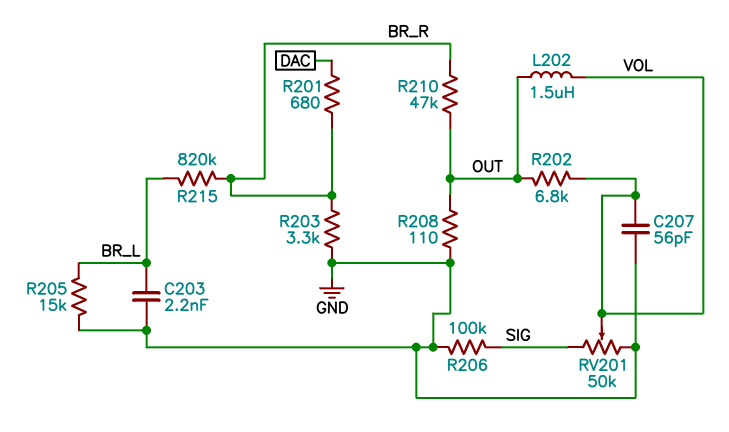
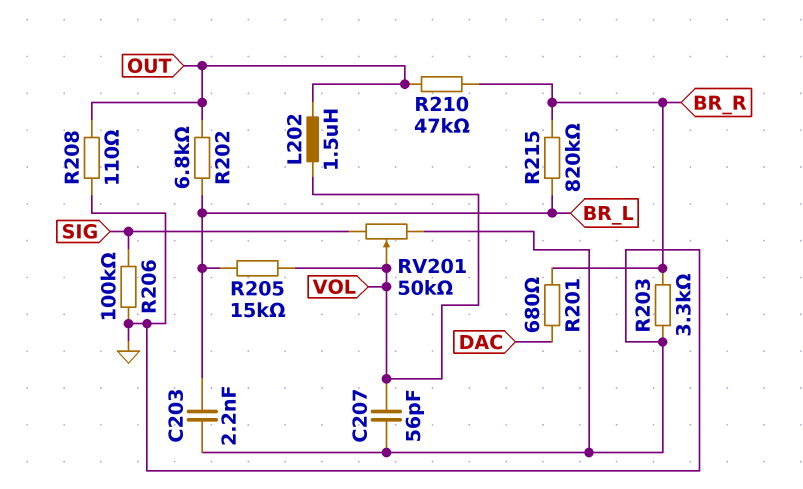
R202: 6.8k (OUT, VOL) -> 6.8k (BR_L, OUT)
R205: 15k (BR_L, GND) -> 15k (BR_L, VOL)

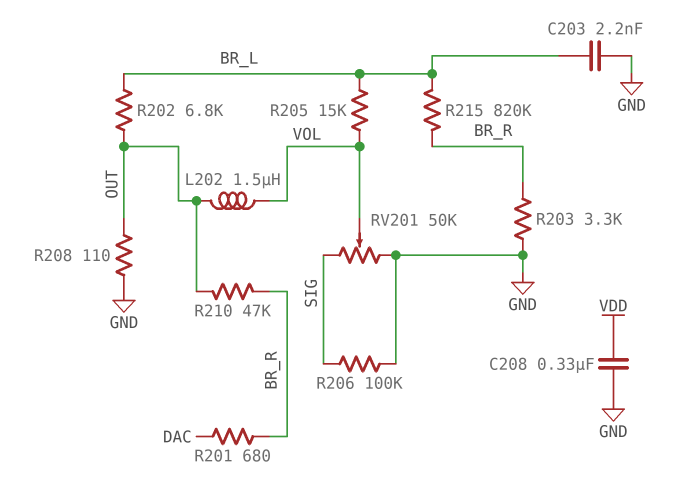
C207: 56pF (GND, VOL) -> none
C208: none -> 330nF (GND, VDD)

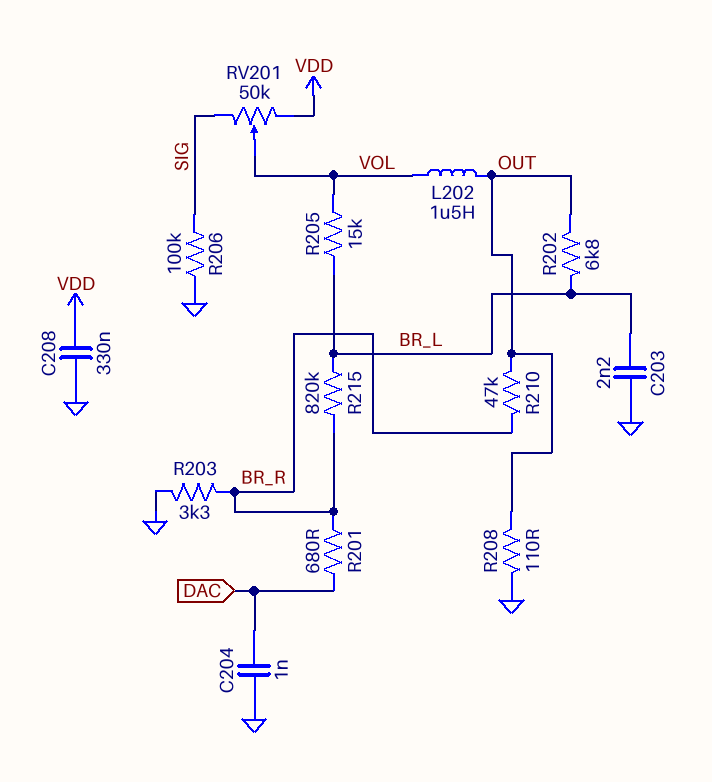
C204: none -> 1nF (DAC, GND)
RV201: 50k (GND, SIG, wiper VOL) -> 50k (SIG, VDD, wiper VOL)

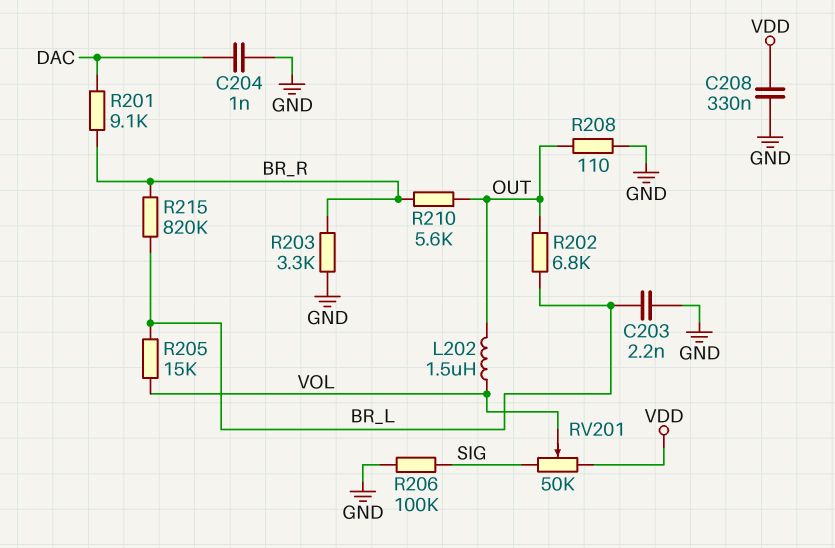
R201: 680 (BR_R, DAC) -> 9.1k (BR_R, DAC)
R210: 47k (BR_R, OUT) -> 5.6k (BR_R, OUT)

